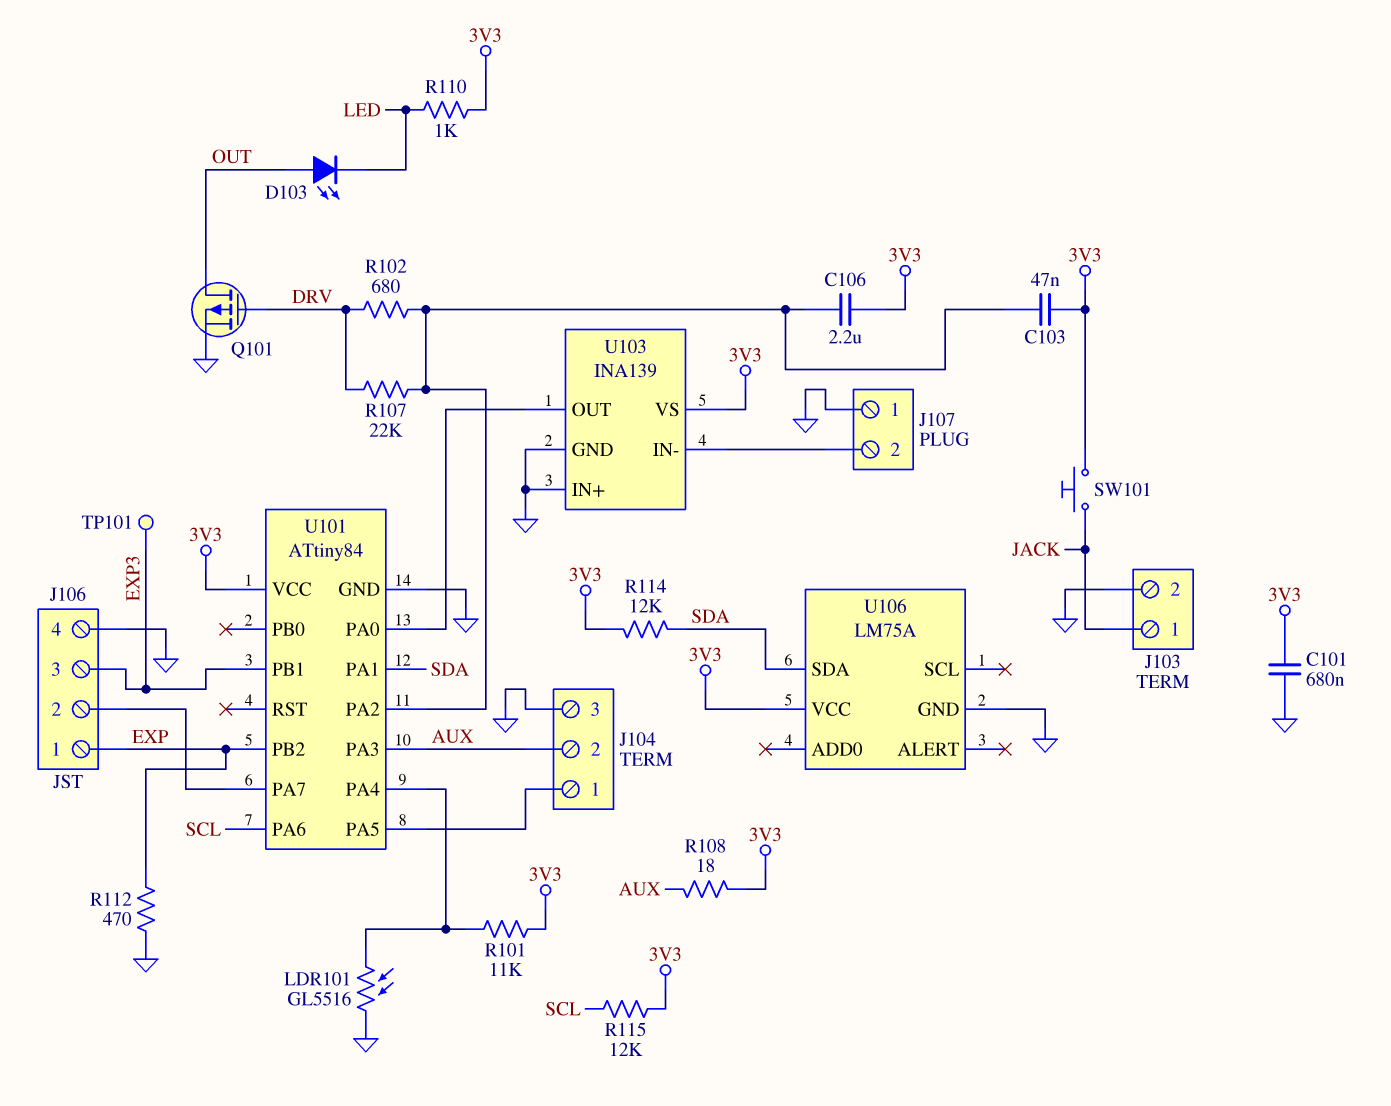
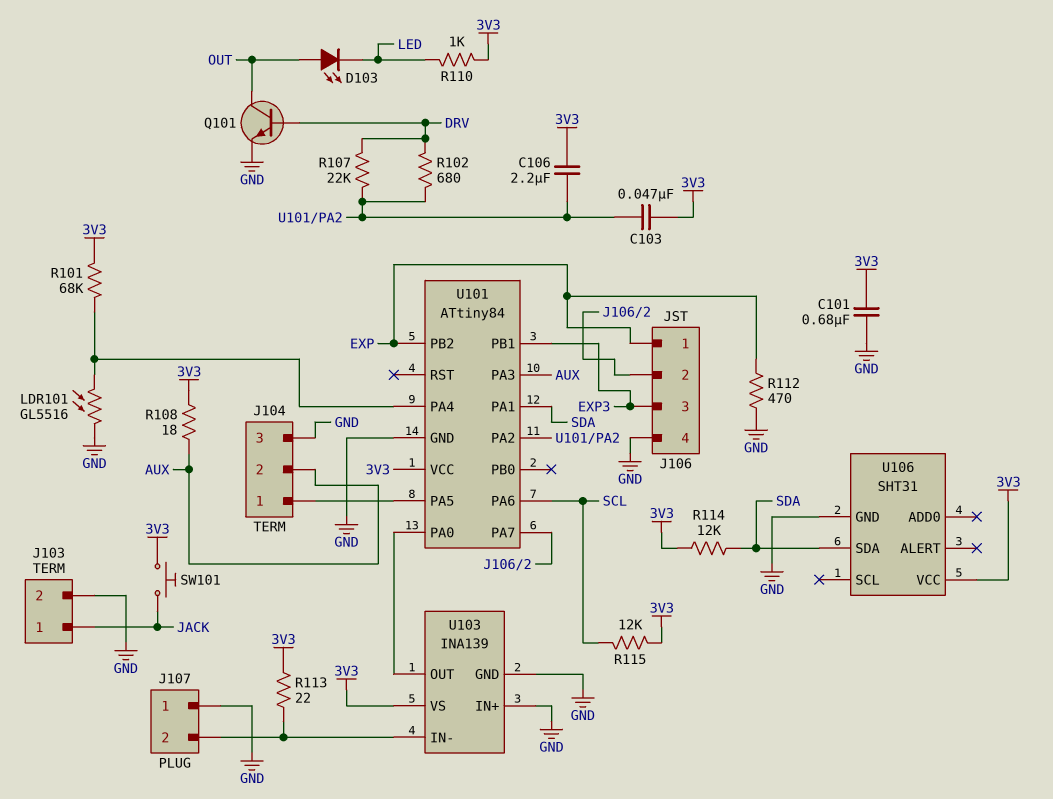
Q101: PMOS (G DRV, D OUT, S GND) -> NPN (B DRV, C OUT, E GND)
R101: 11k (3V3, U101/PA4) -> 68k (3V3, U101/PA4)
R113: none -> 22 (3V3, J107/2)
TP101: test point (EXP3) -> none
U106: LM75A -> SHT31

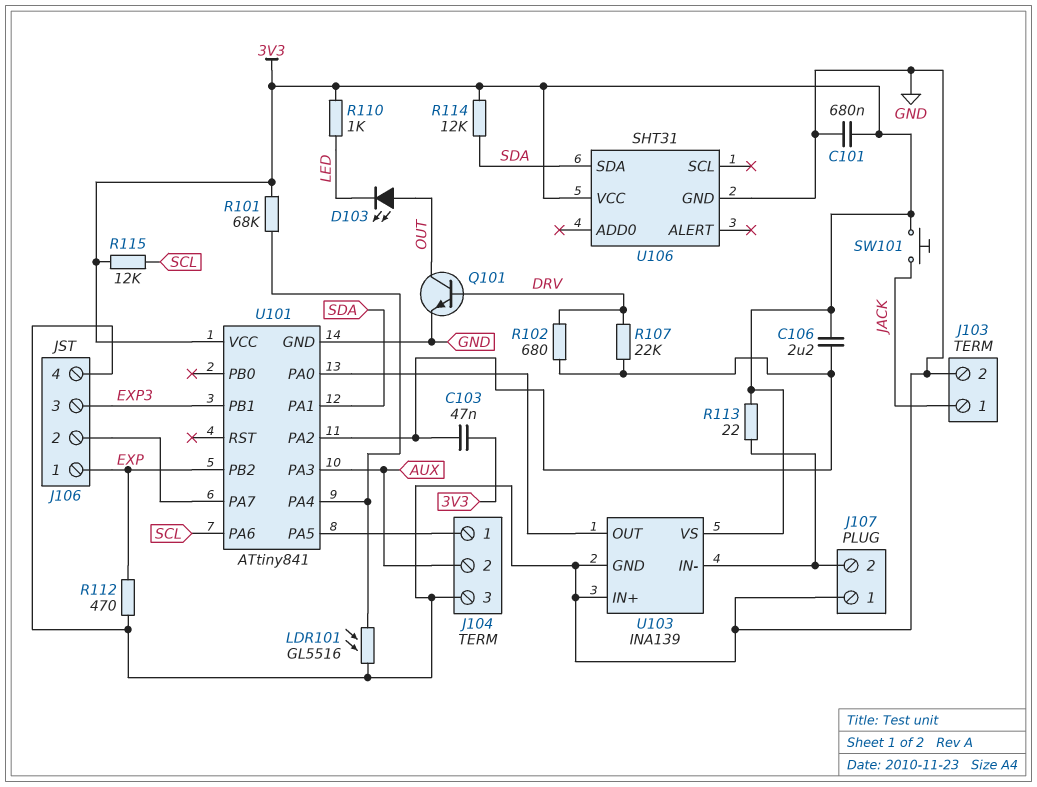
R108: 18 (3V3, AUX) -> none
U101: ATtiny84 -> ATtiny841

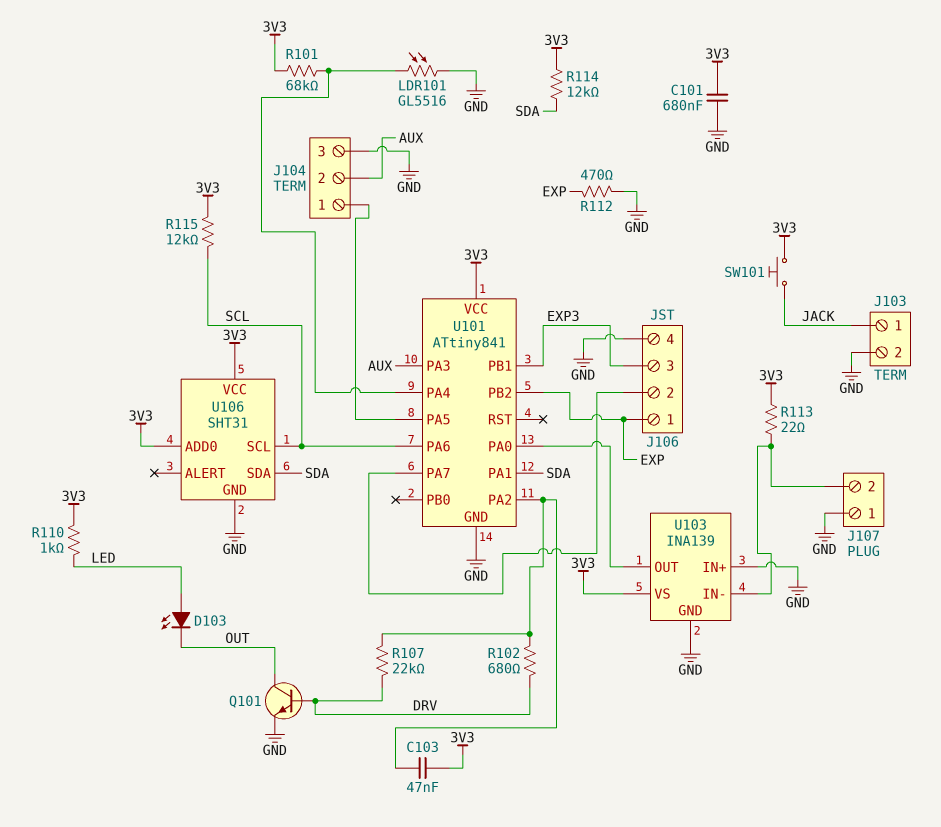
C106: 2.2uF (3V3, U101/PA2) -> none
D103: LED (A OUT, K LED) -> LED (A LED, K OUT)
U106 pin ADD0: none -> 3V3
U106 pin SCL: none -> SCL

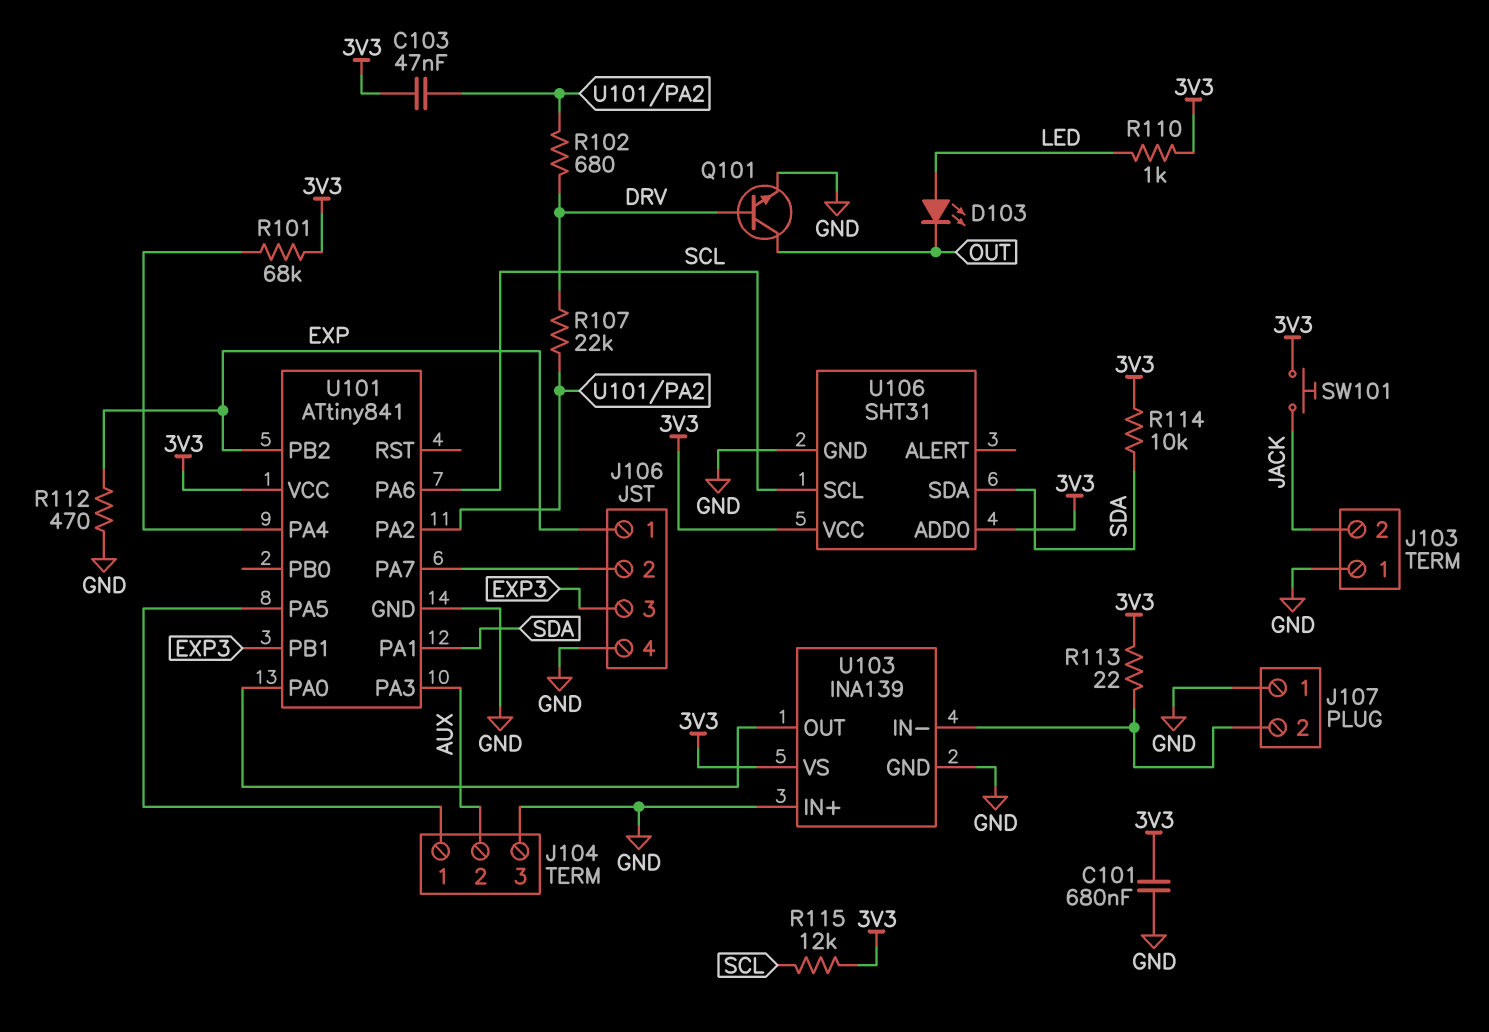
J103 pin 1: JACK -> GND
J103 pin 2: GND -> JACK
LDR101: GL5516 (GND, U101/PA4) -> none
R114: 12k (3V3, SDA) -> 10k (3V3, SDA)

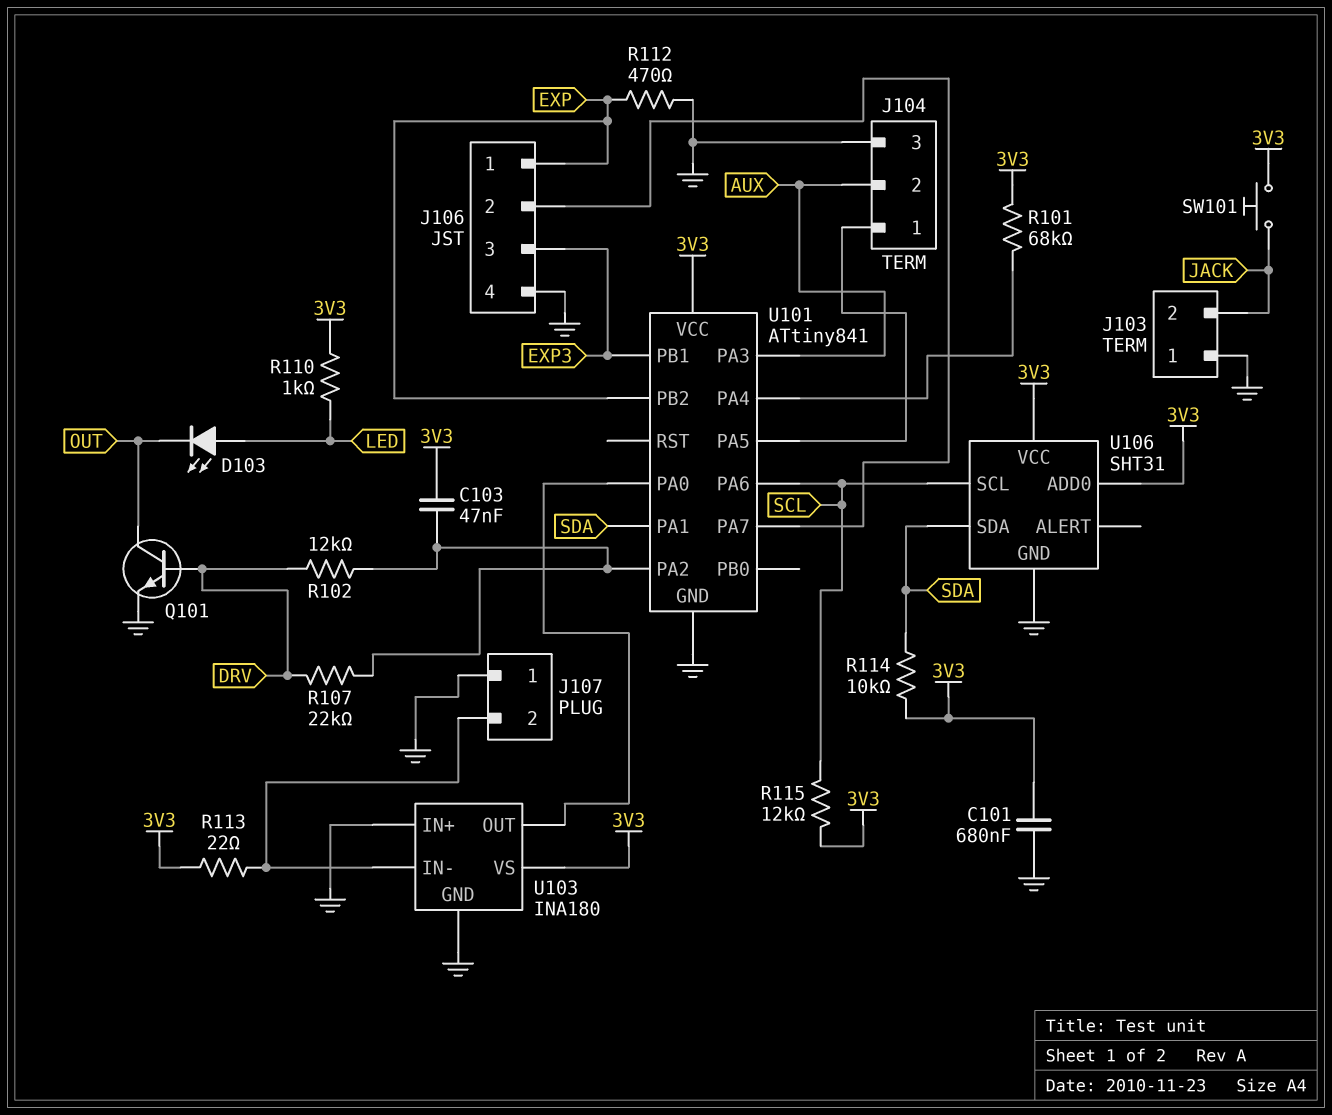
R102: 680 (DRV, U101/PA2) -> 12k (DRV, U101/PA2)
U103: INA139 -> INA180

